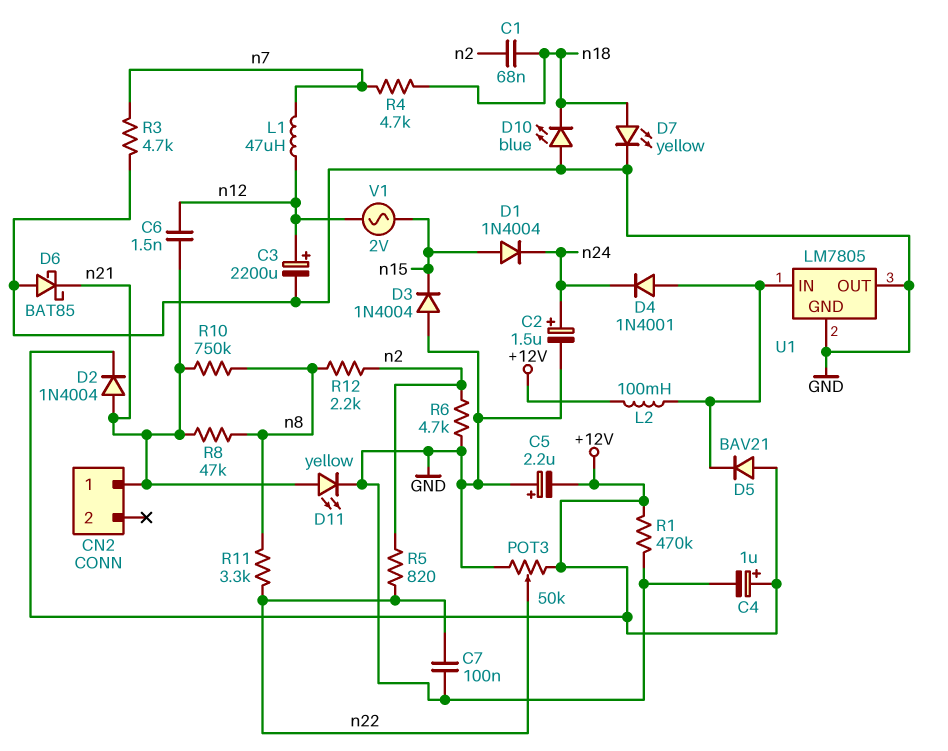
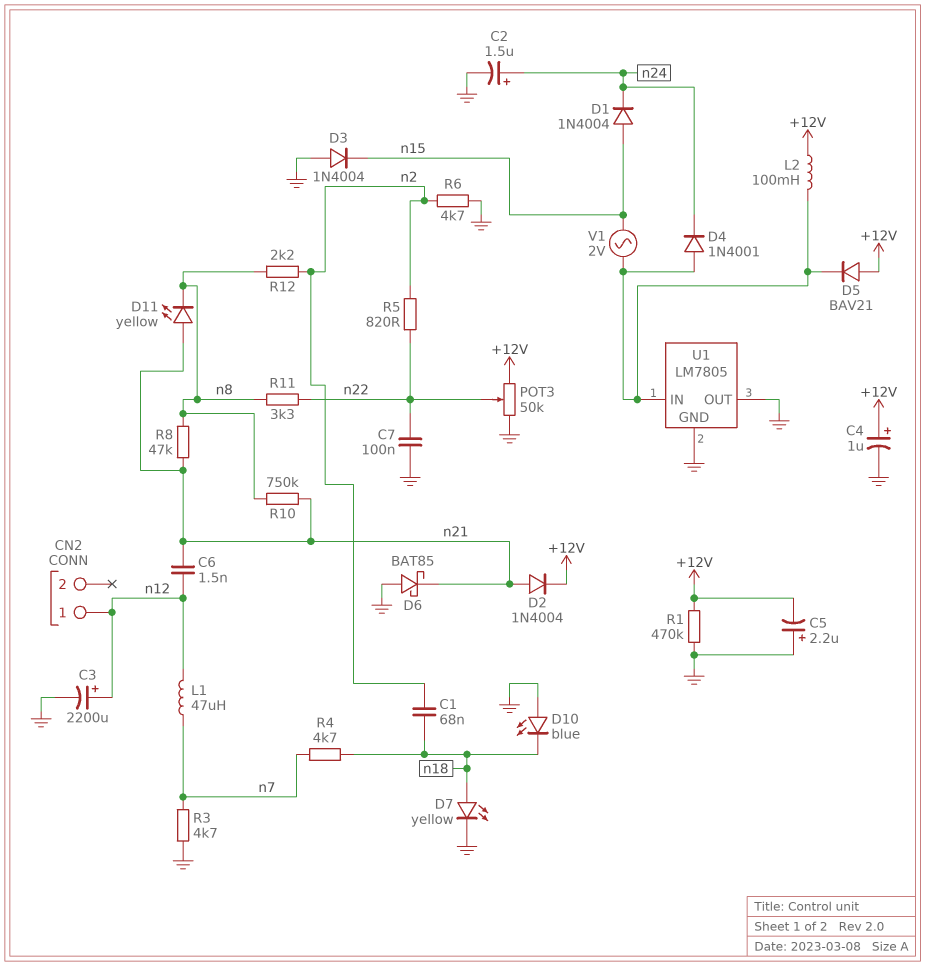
CN2 pin 1: n21 -> n12
D11: LED yellow (A n21, K GND) -> LED yellow (A n21, K n8)
V1: AC 2V (n12, n15) -> AC 2V (U1/IN, n15)

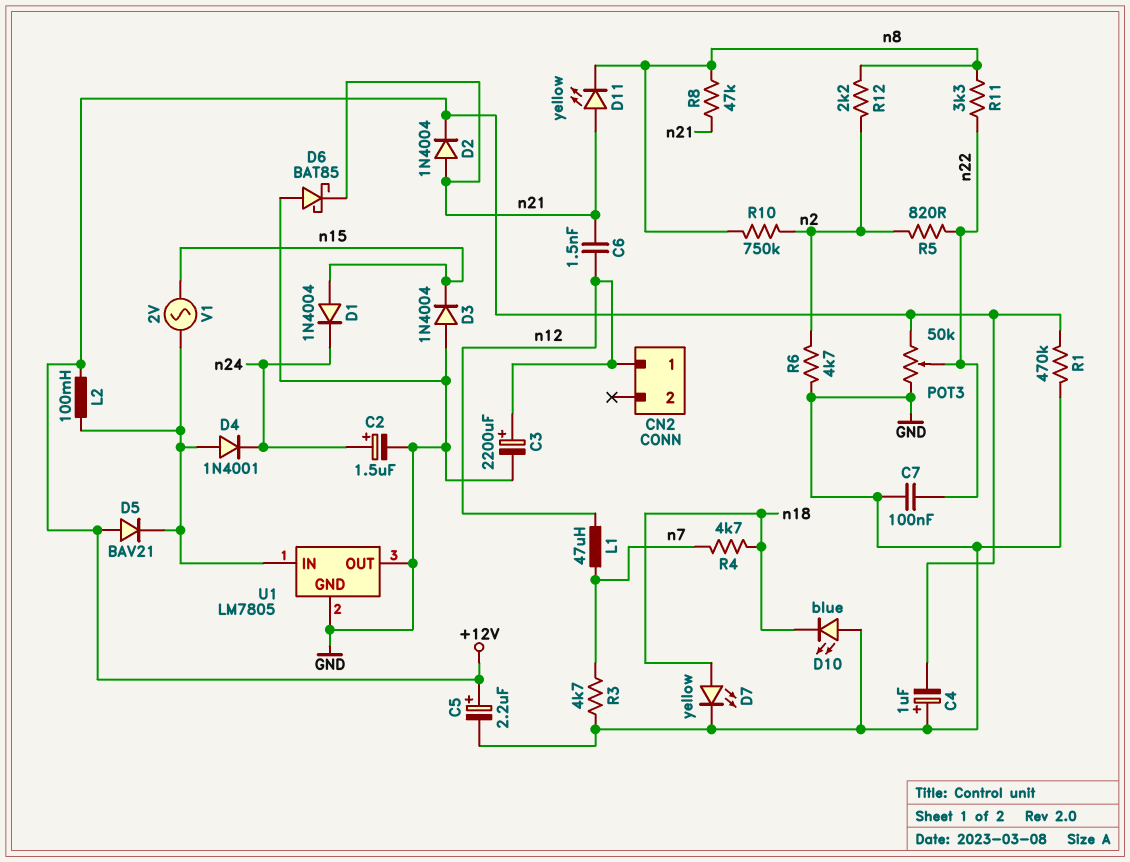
C1: 68nF (n2, n18) -> none
C4: 1uF (plus +12V, minus GND) -> 1uF (plus GND, minus +12V)
C5: 2.2uF (plus GND, minus +12V) -> 2.2uF (plus +12V, minus GND)
R10: 750k (n8, n21) -> 750k (n2, n8)

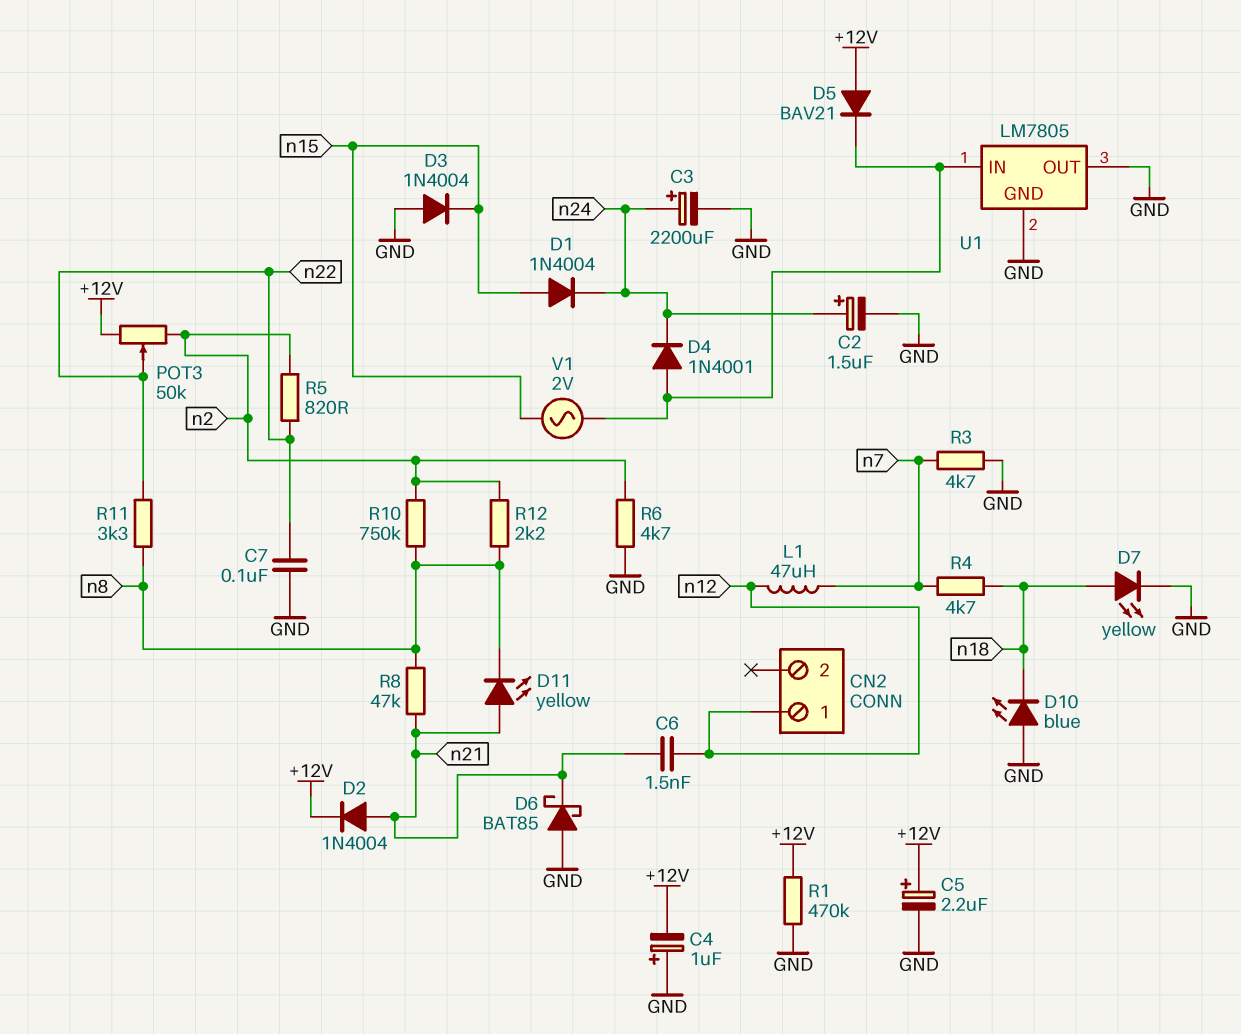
C3: 2200uF (plus n12, minus GND) -> 2200uF (plus n24, minus GND)
L2: 100mH (+12V, U1/IN) -> none
POT3: 50k (+12V, GND, wiper n22) -> 50k (+12V, n2, wiper n22)

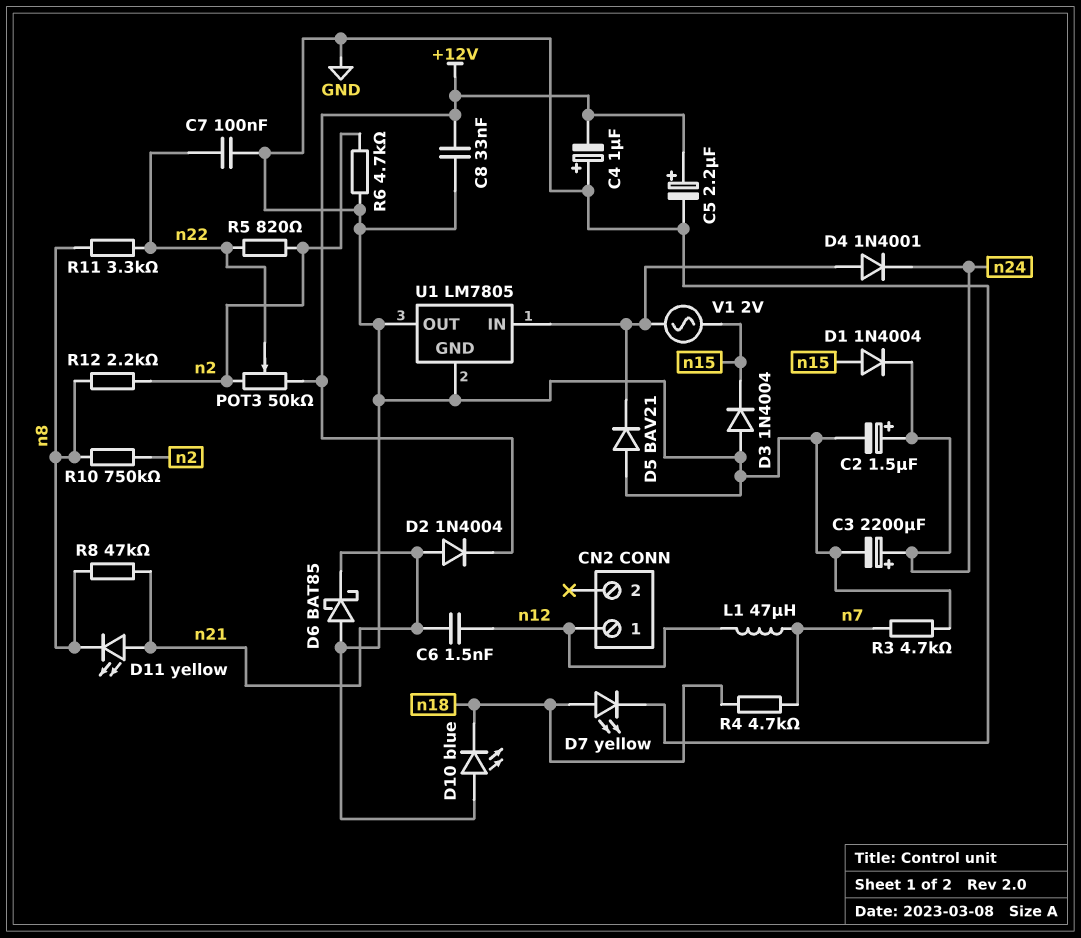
C8: none -> 33nF (+12V, GND)
D5: diode BAV21 (A +12V, K U1/IN) -> diode BAV21 (A GND, K U1/IN)
R1: 470k (+12V, GND) -> none

